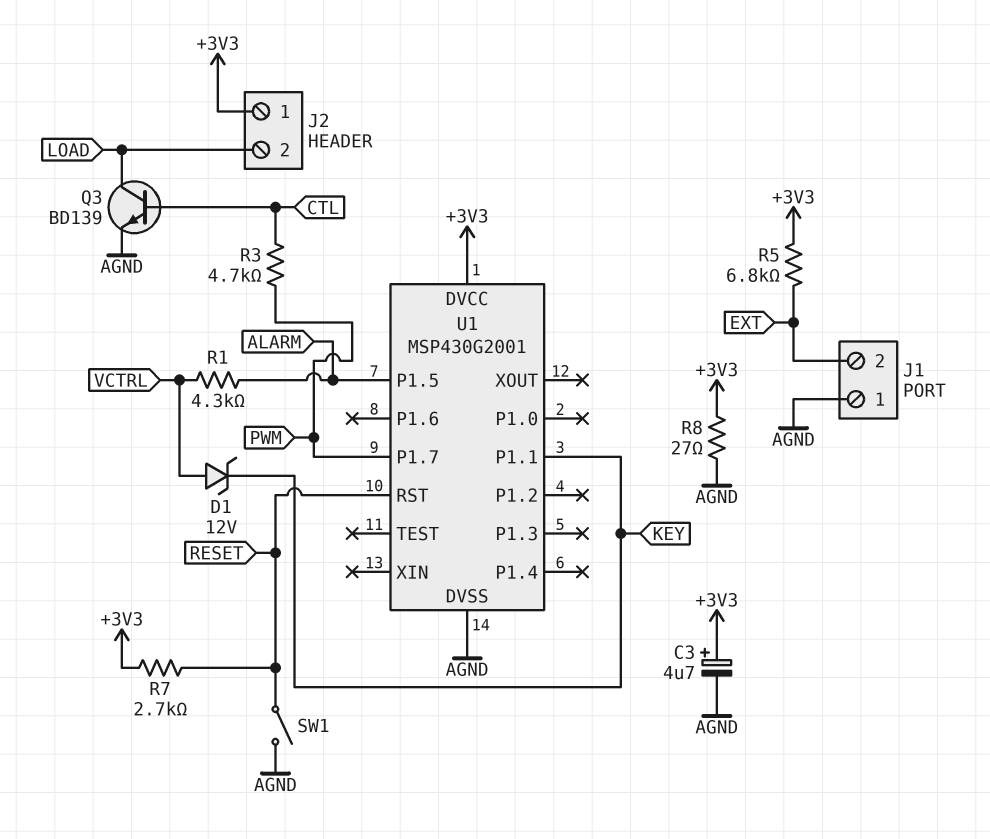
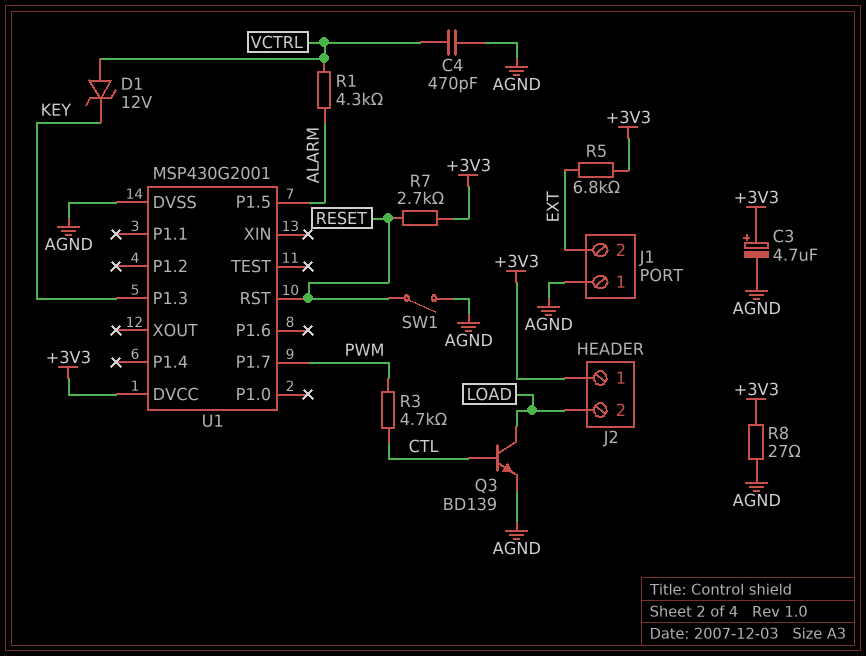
C4: none -> 470pF (AGND, VCTRL)
U1 pin P1.1: KEY -> none
U1 pin P1.3: none -> KEY

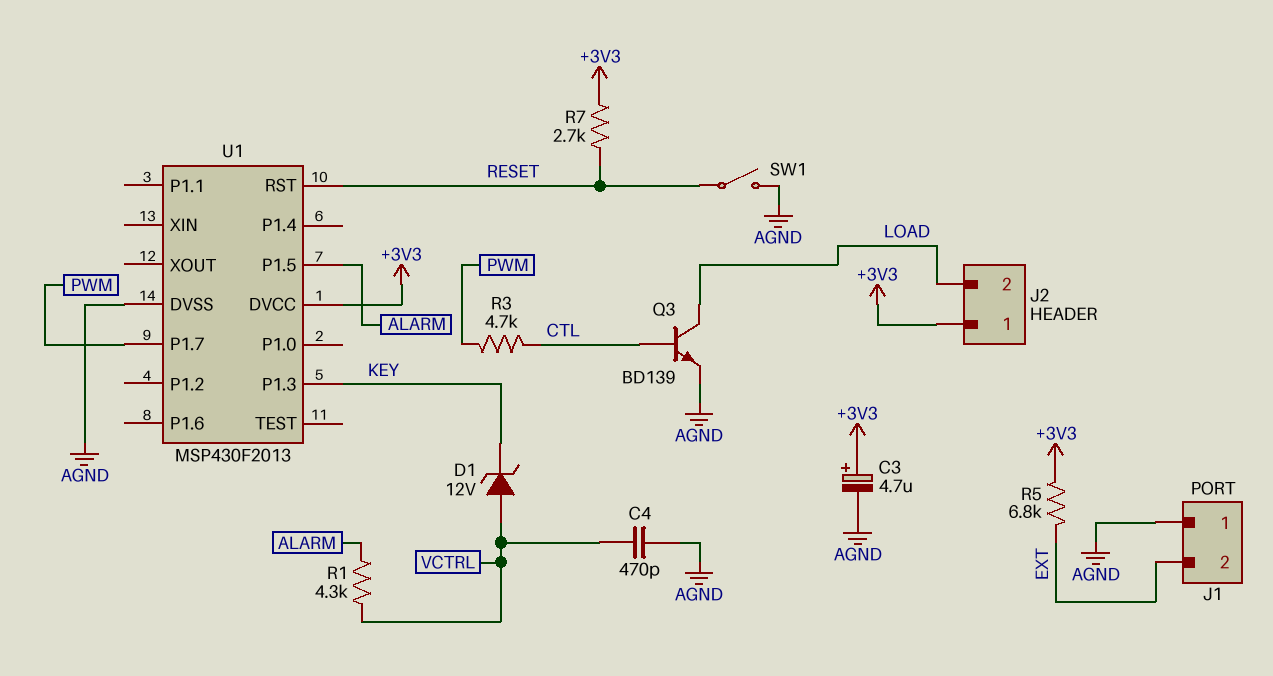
R8: 27 (+3V3, AGND) -> none
U1: MSP430G2001 -> MSP430F2013

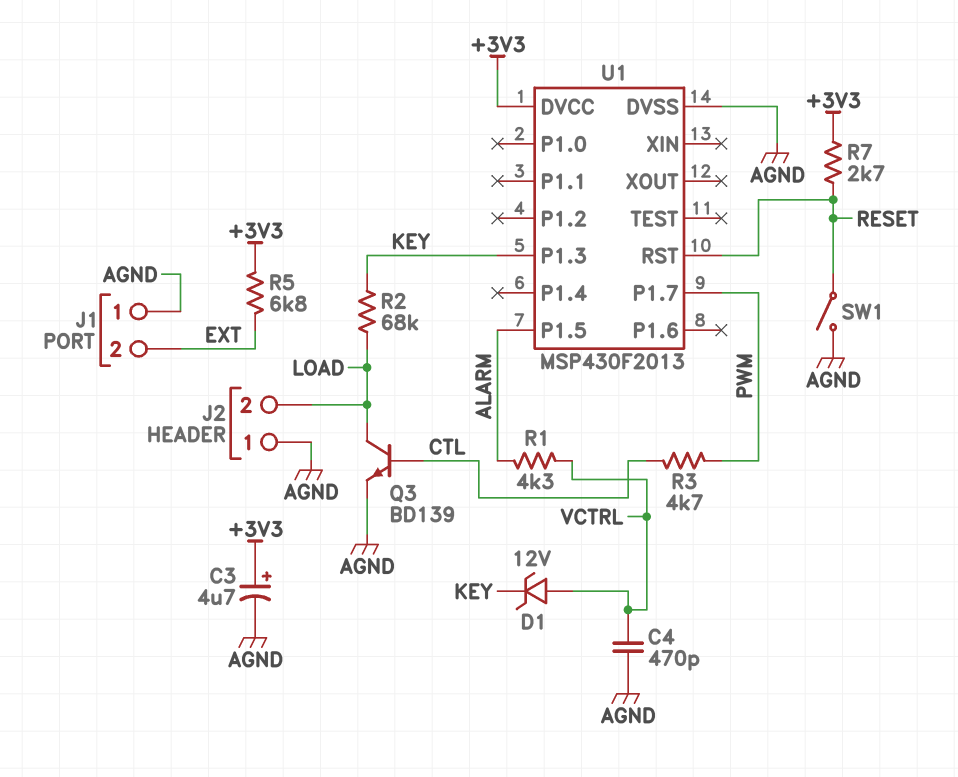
J2 pin 1: +3V3 -> AGND
R2: none -> 68k (KEY, LOAD)

